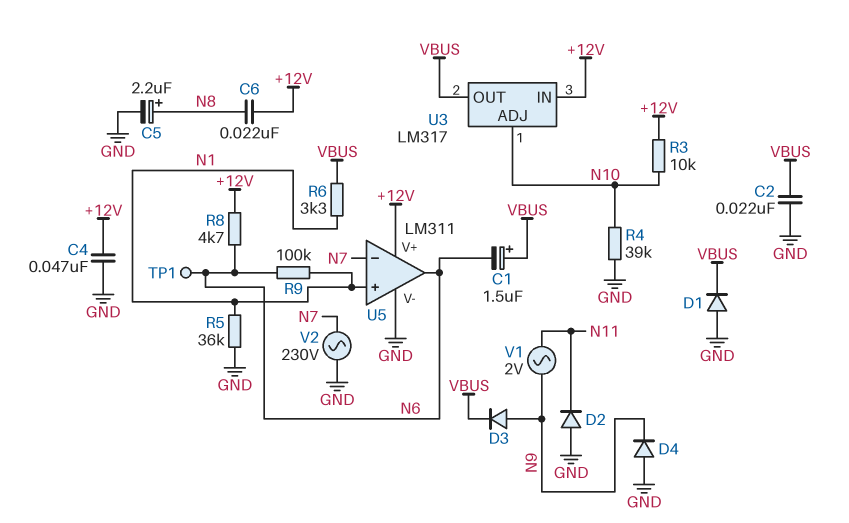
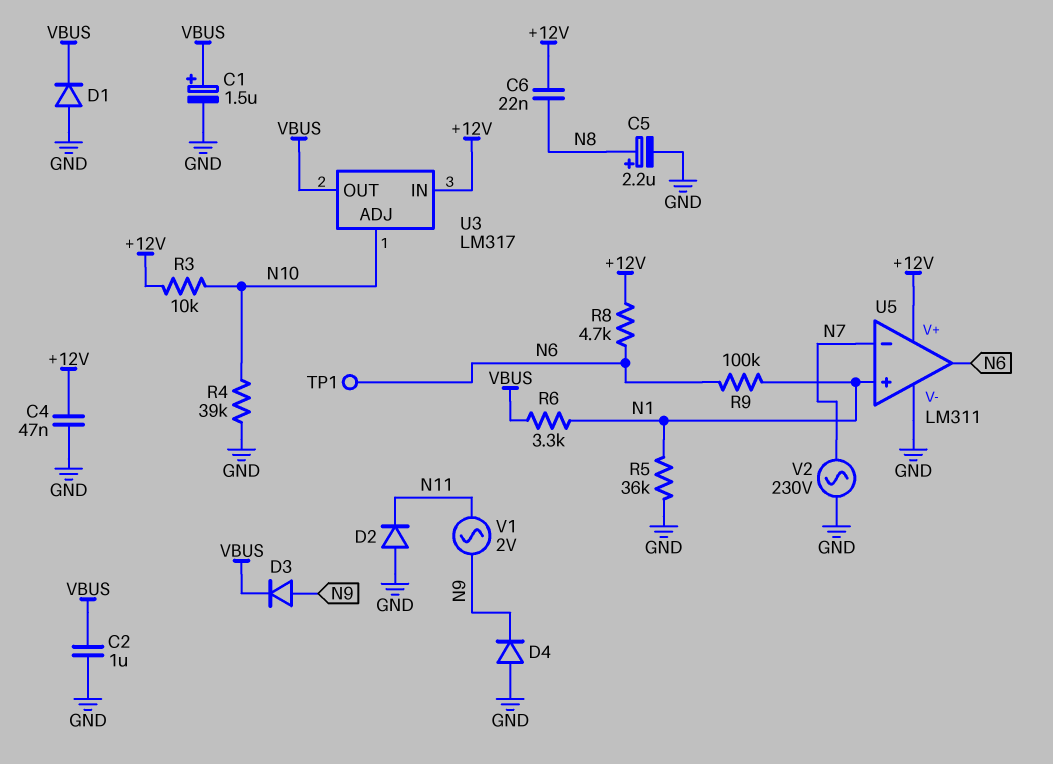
C1: 1.5uF (plus VBUS, minus N6) -> 1.5uF (plus VBUS, minus GND)
C2: 22nF (GND, VBUS) -> 1uF (GND, VBUS)

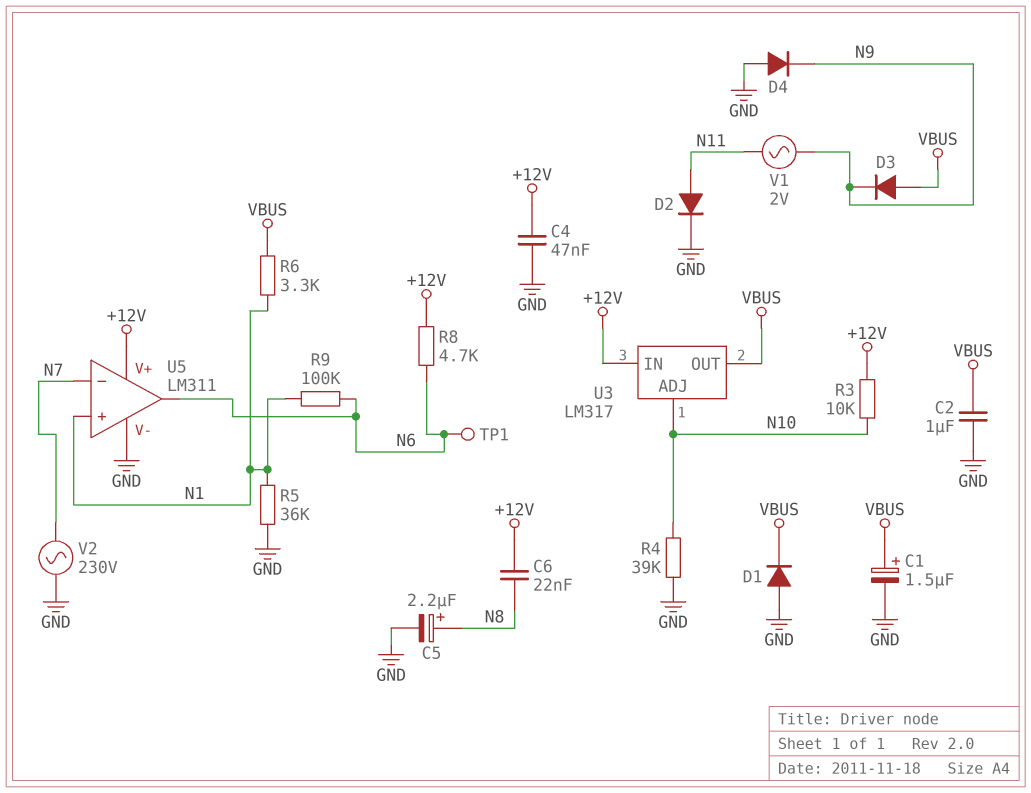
D2: diode (A GND, K N11) -> diode (A N11, K GND)
D3: diode (A N9, K VBUS) -> diode (A VBUS, K N9)

